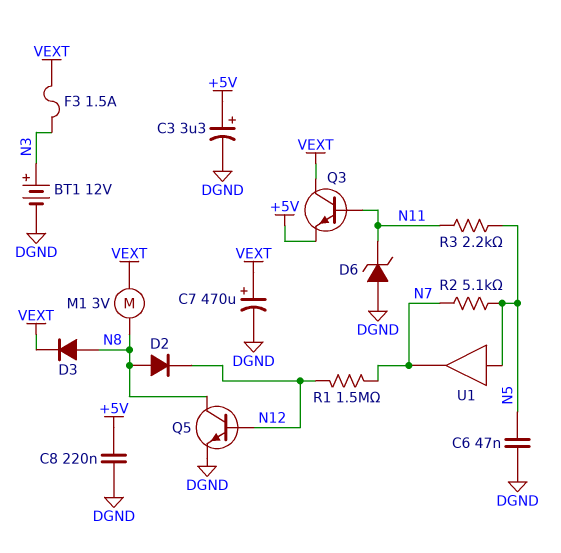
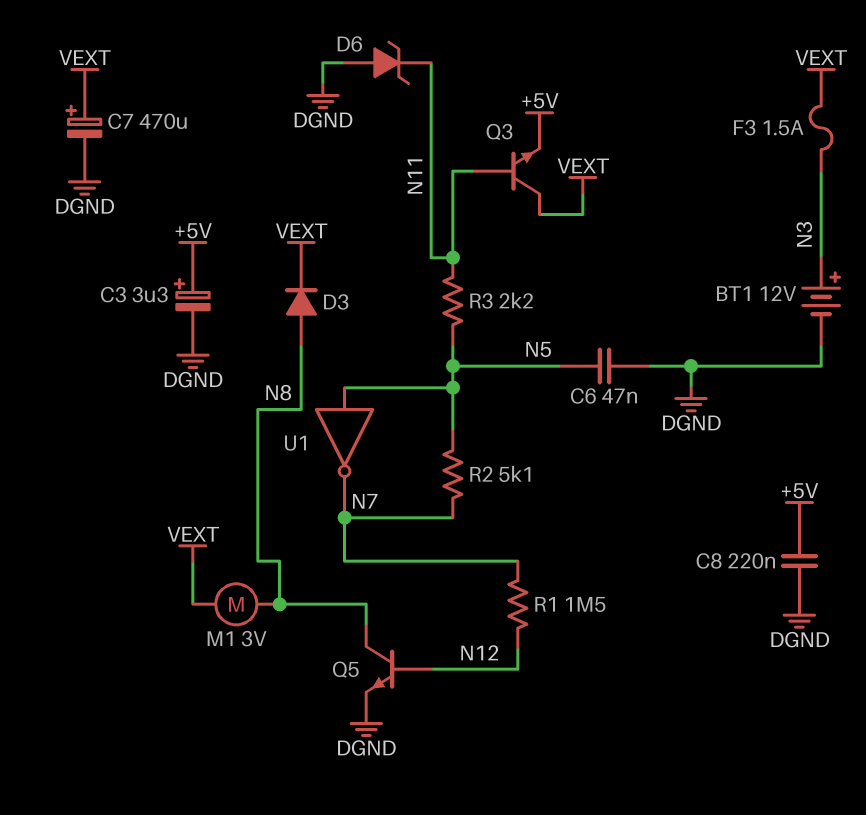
D2: diode (A N8, K N12) -> none
U1: buffer (in N5, out N7) -> NOT (in N5, out N7)

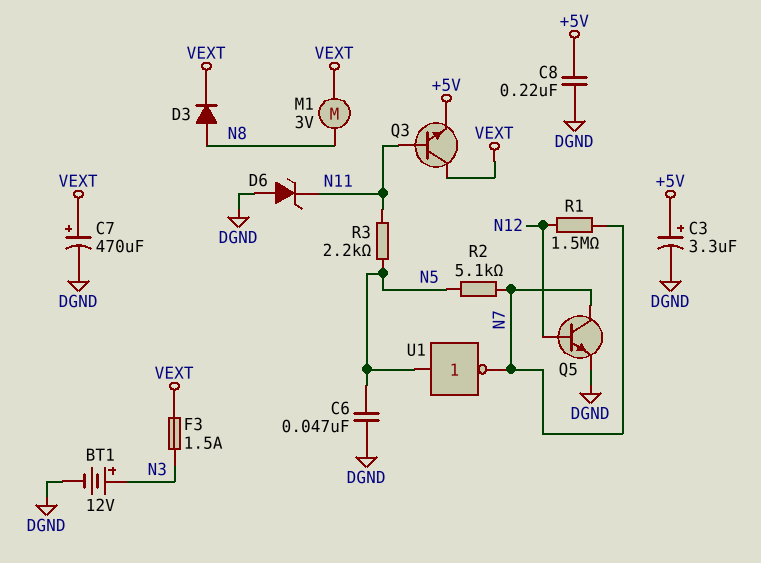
Q5: NPN (B N12, C N8, E DGND) -> NPN (B N12, C N7, E DGND)

